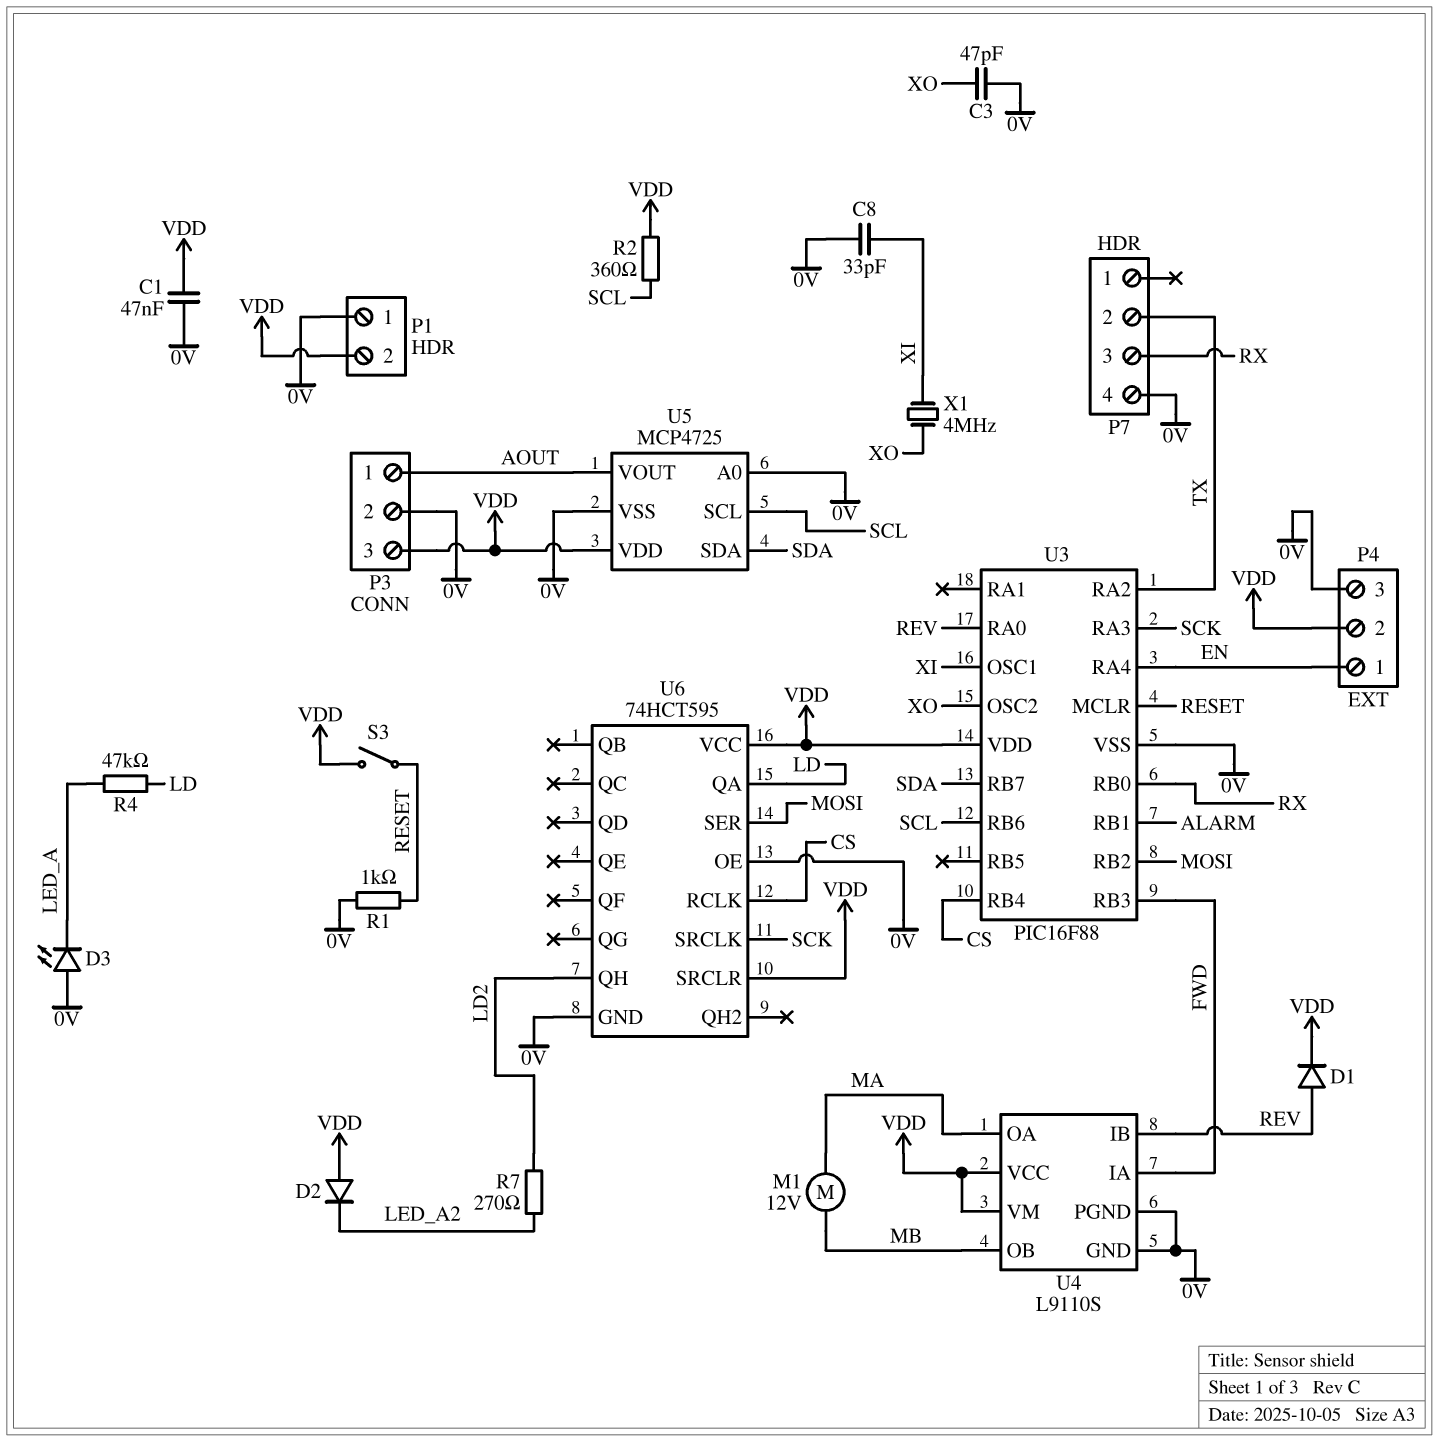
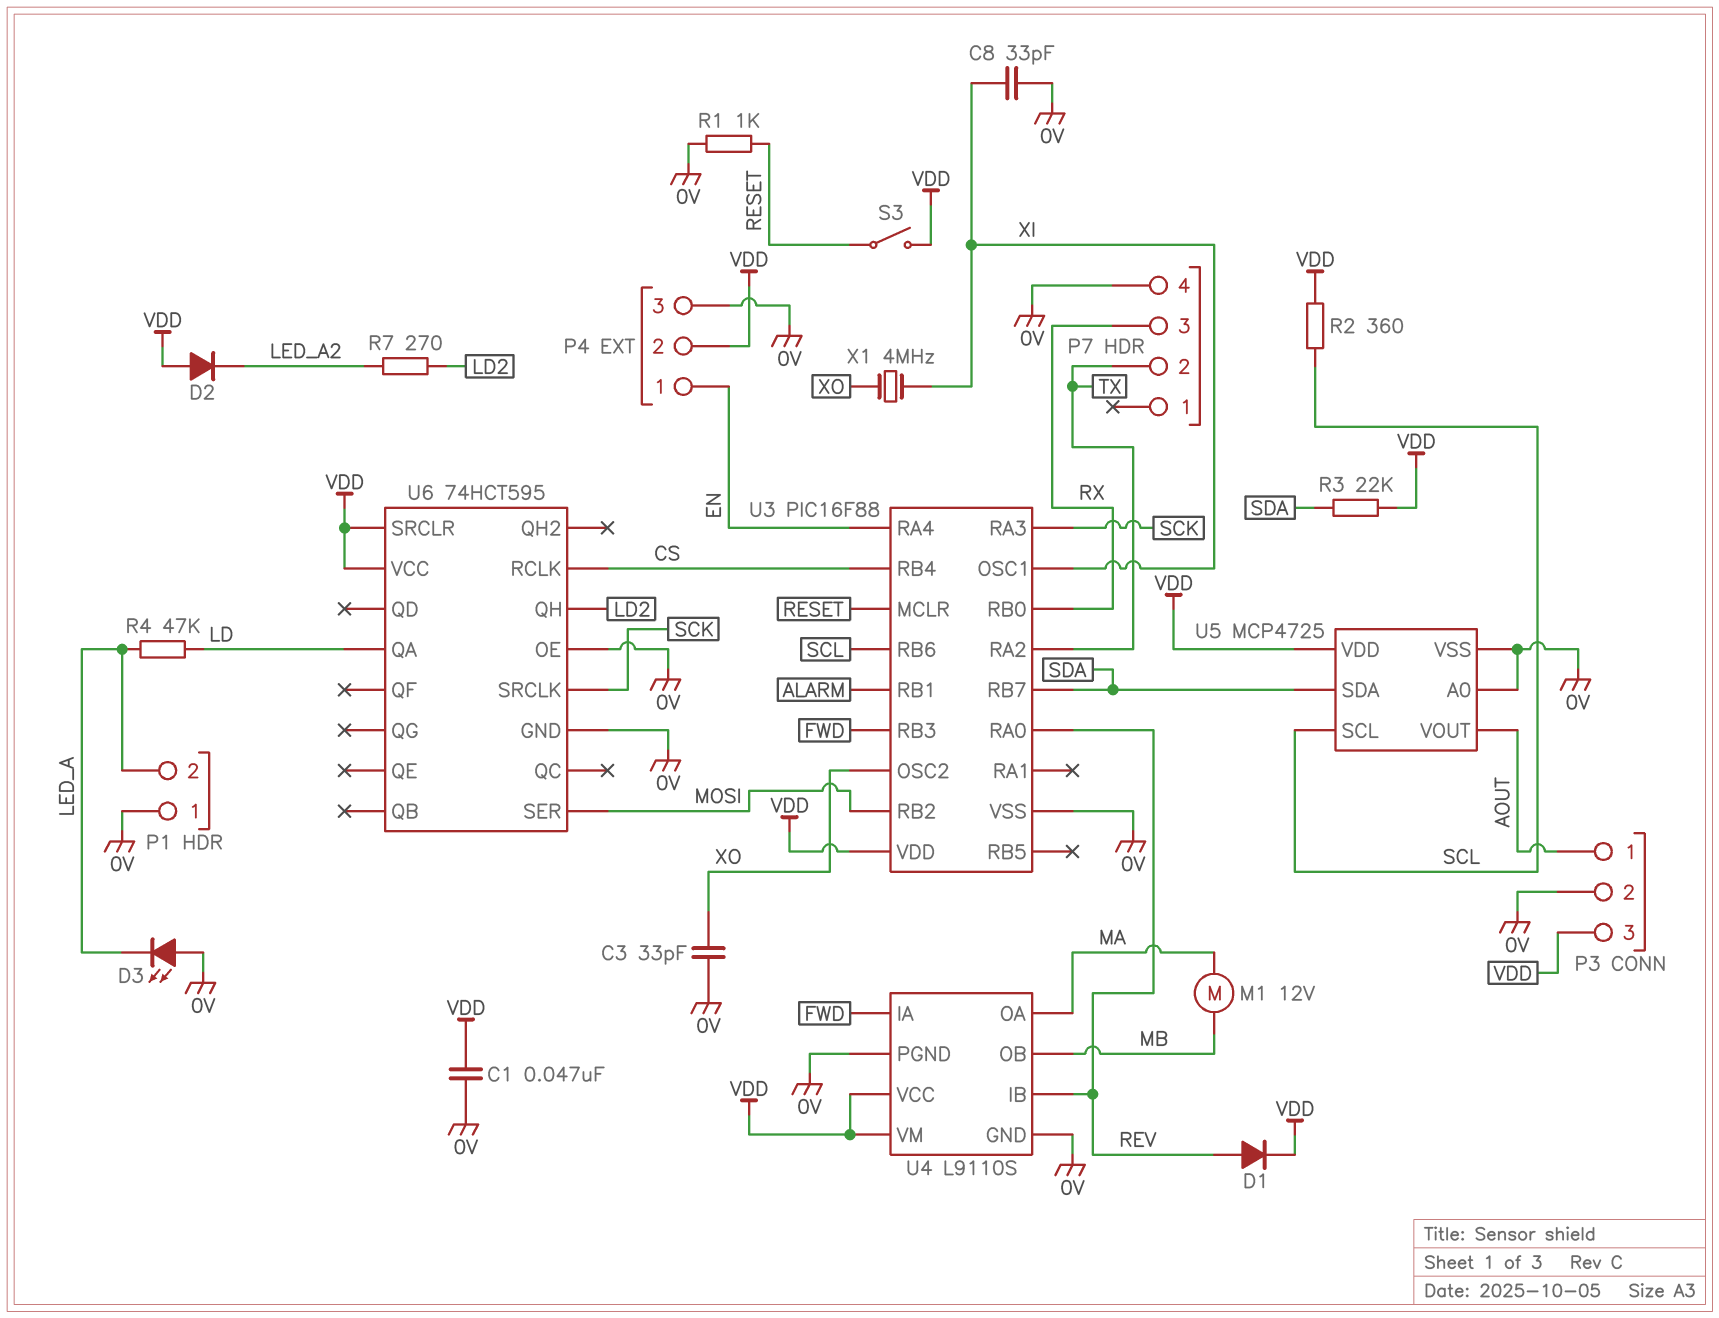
C3: 47pF (0V, XO) -> 33pF (0V, XO)
P1 pin 2: VDD -> LED_A
R3: none -> 22k (SDA, VDD)

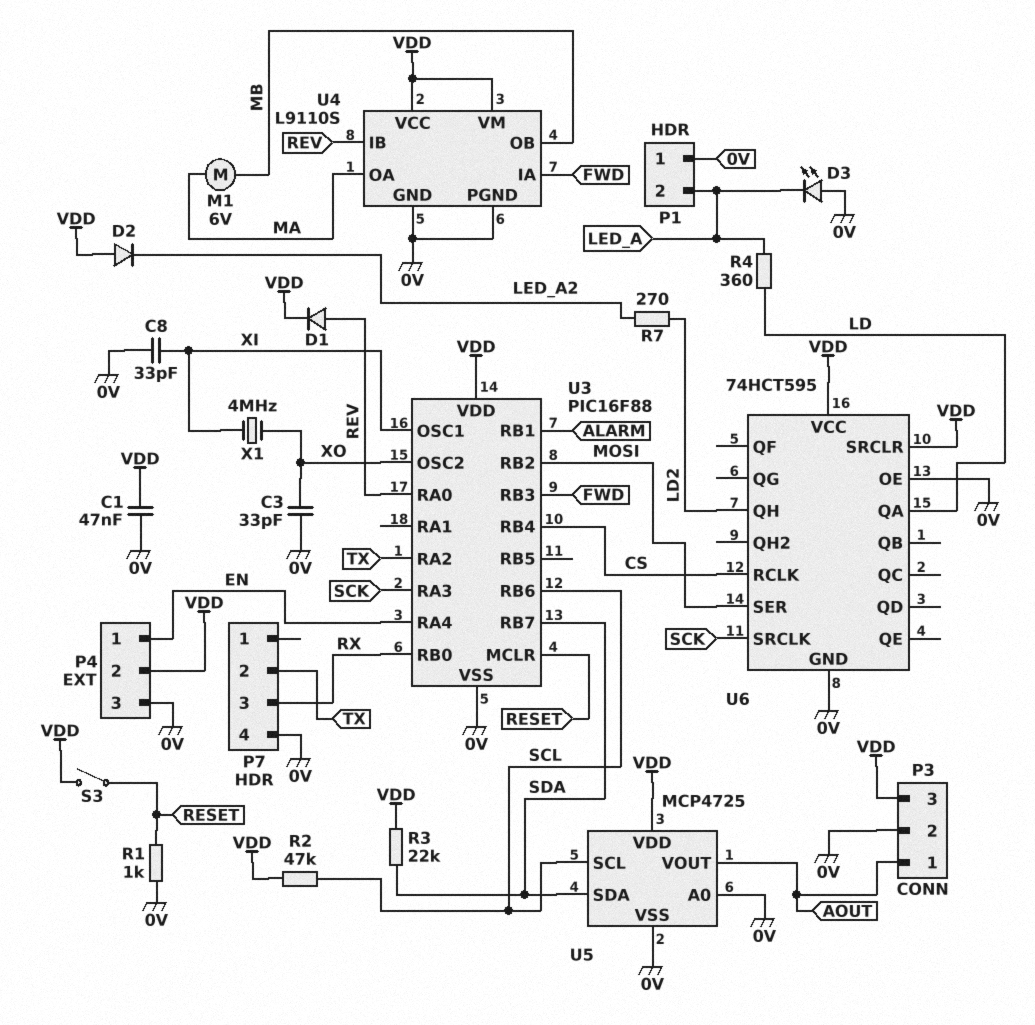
M1: motor 12V (MA, MB) -> motor 6V (MA, MB)
R2: 360 (SCL, VDD) -> 47k (SCL, VDD)
R4: 47k (LD, LED_A) -> 360 (LD, LED_A)

